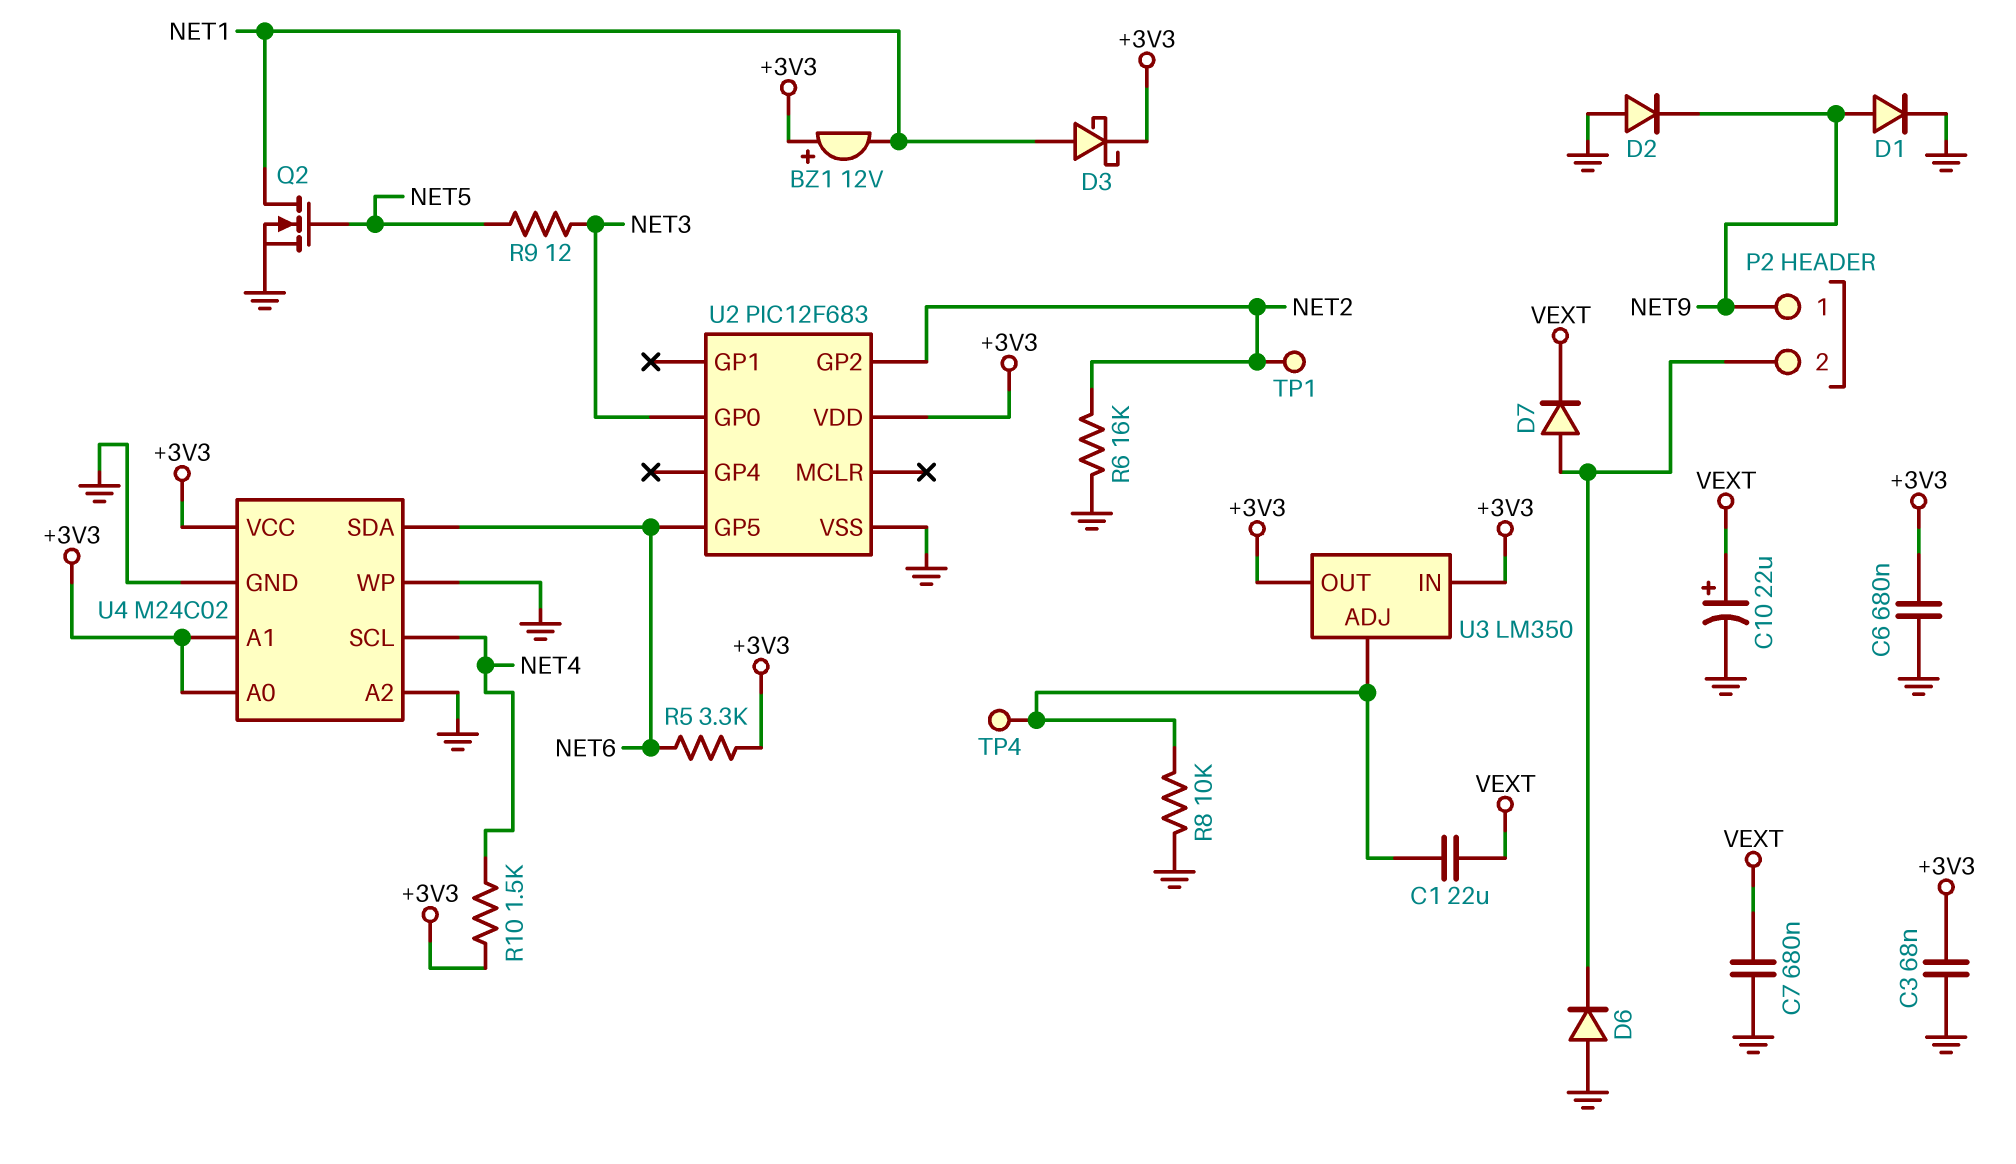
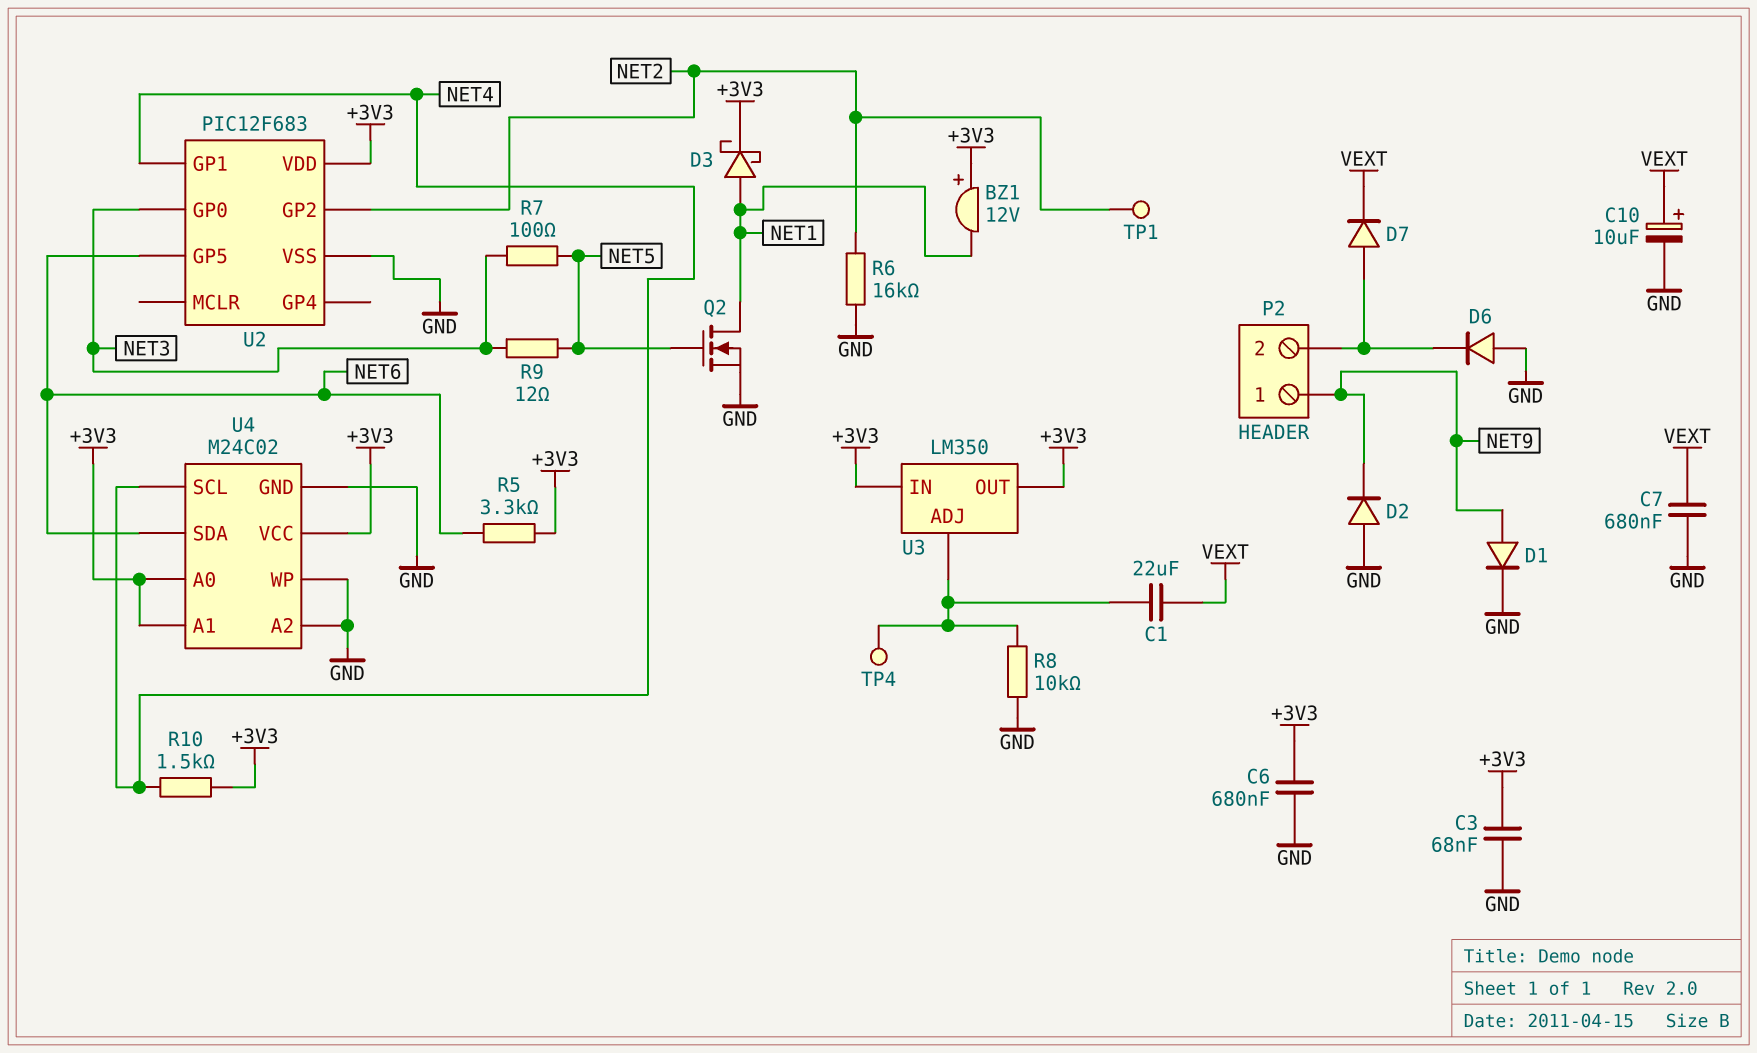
C10: 22uF (plus VEXT, minus GND) -> 10uF (plus VEXT, minus GND)
R7: none -> 100 (NET3, NET5)
U2 pin GP1: none -> NET4

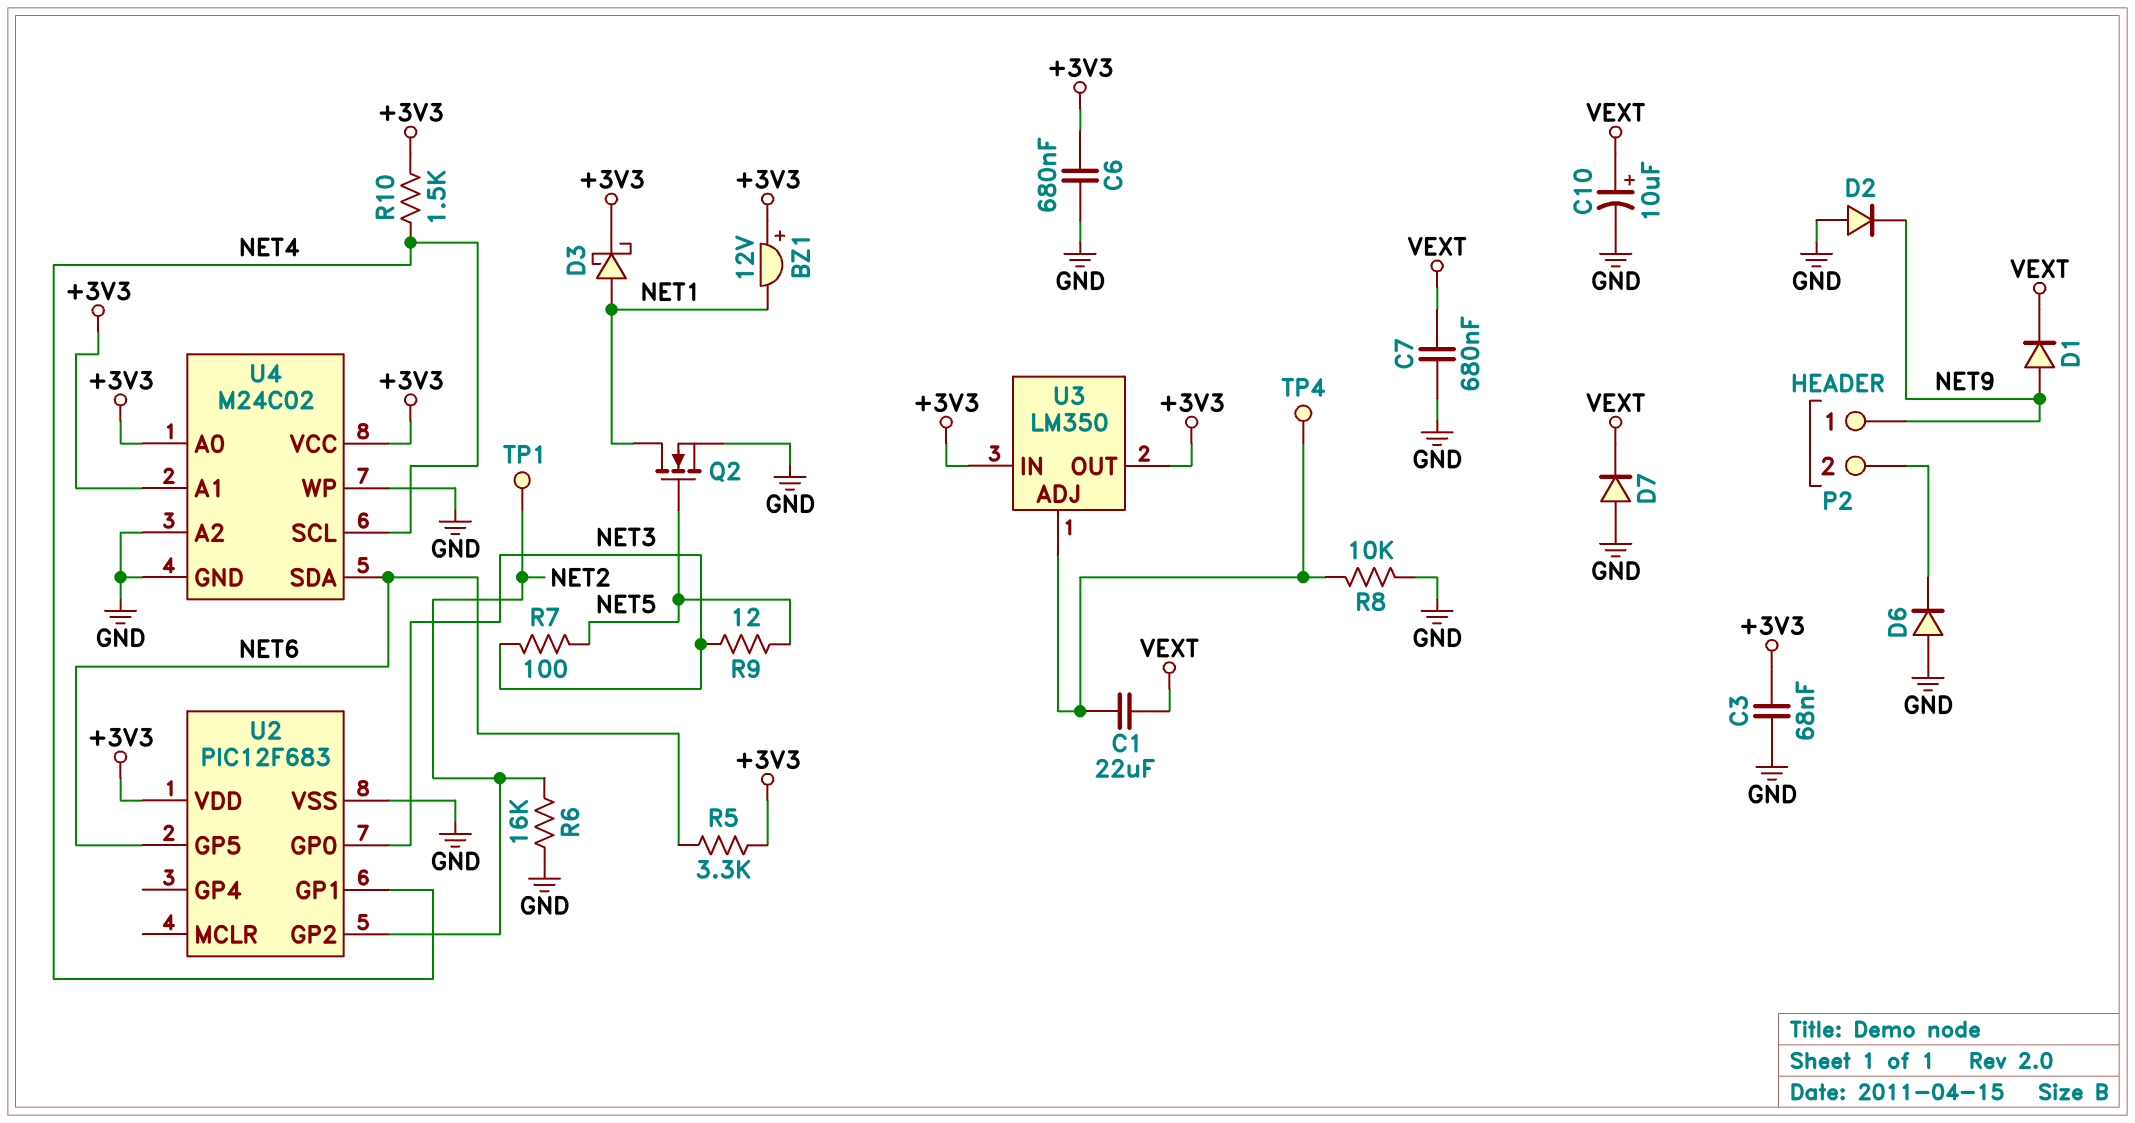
D1: diode (A NET9, K GND) -> diode (A NET9, K VEXT)
D7: diode (A P2/2, K VEXT) -> diode (A GND, K VEXT)

